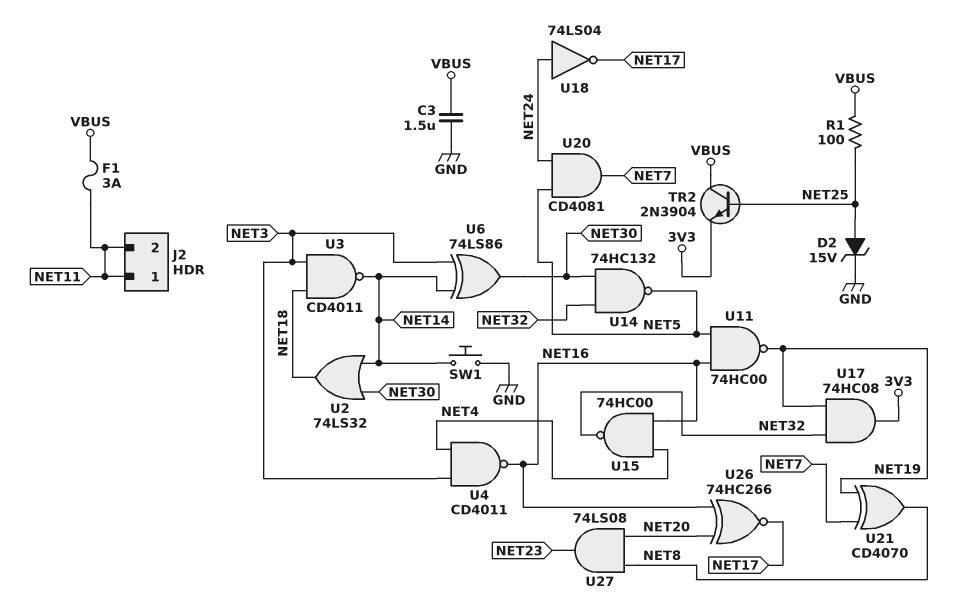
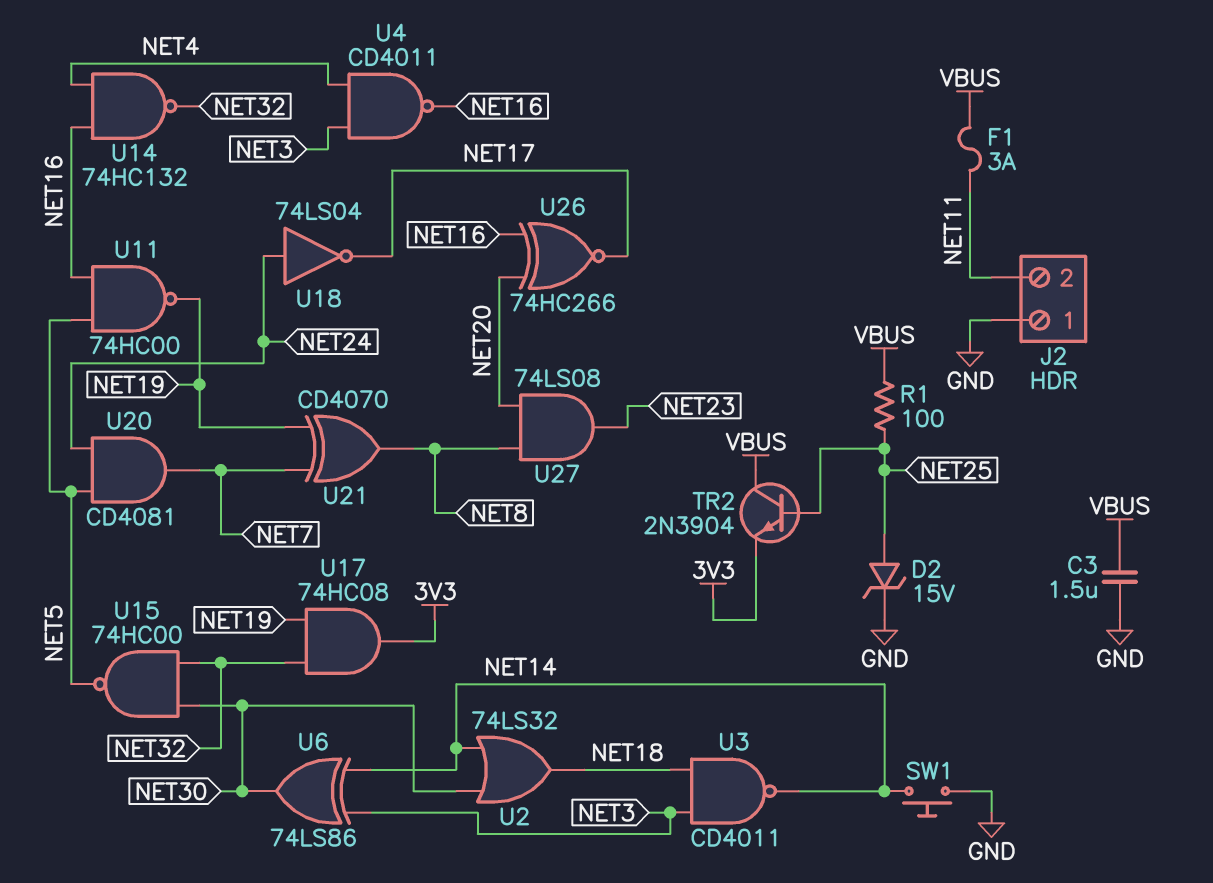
J2 pin 1: NET11 -> GND
U14: NAND 74HC132 (in NET30, in NET32, out NET5) -> NAND 74HC132 (in NET4, in NET16, out NET32)
U15: NAND 74HC00 (in NET4, in NET16, out NET32) -> NAND 74HC00 (in NET30, in NET32, out NET5)

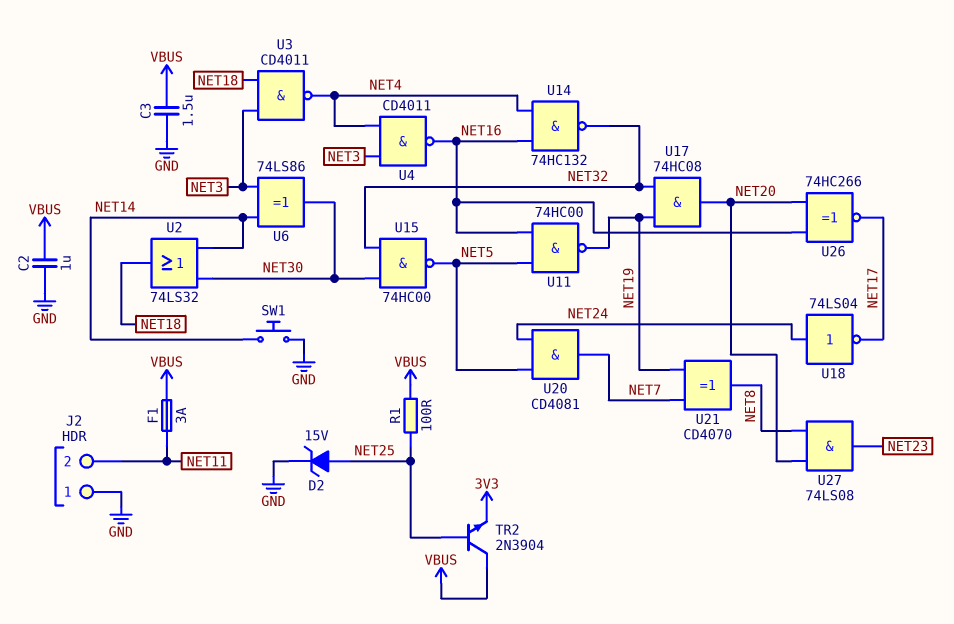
C2: none -> 1uF (GND, VBUS)
U3: NAND CD4011 (in NET3, in NET18, out NET14) -> NAND CD4011 (in NET3, in NET18, out NET4)
U17: AND 74HC08 (in NET19, in NET32, out 3V3) -> AND 74HC08 (in NET19, in NET32, out NET20)

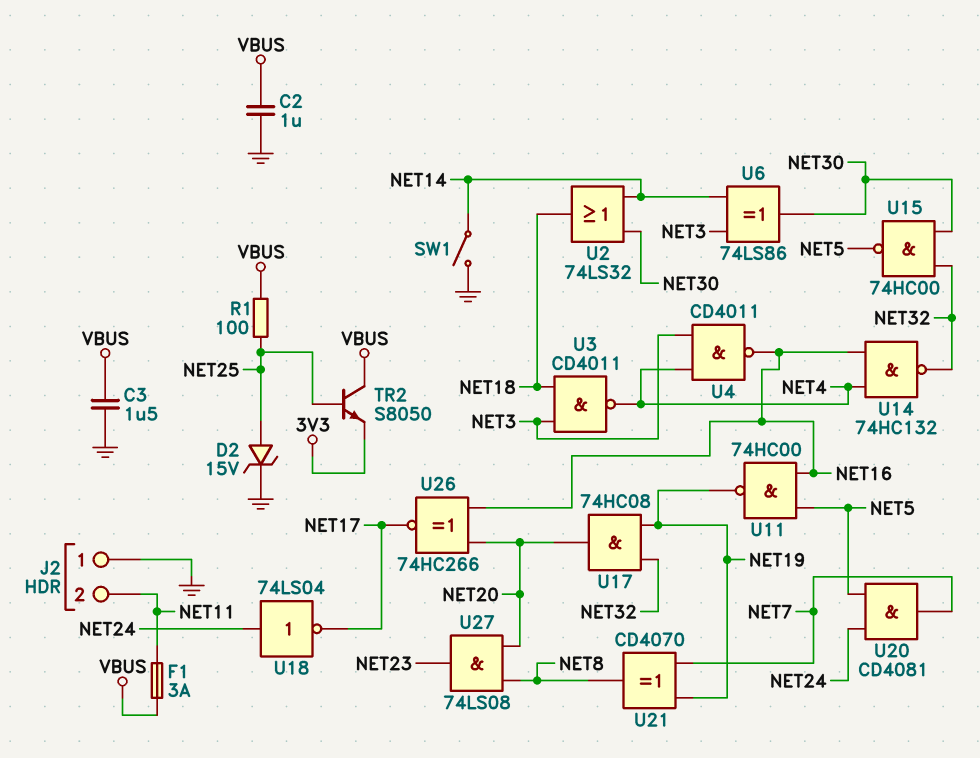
SW1: button (GND, NET14) -> switch (GND, NET14)
TR2: NPN 2N3904 (B NET25, C VBUS, E 3V3) -> NPN S8050 (B NET25, C VBUS, E 3V3)

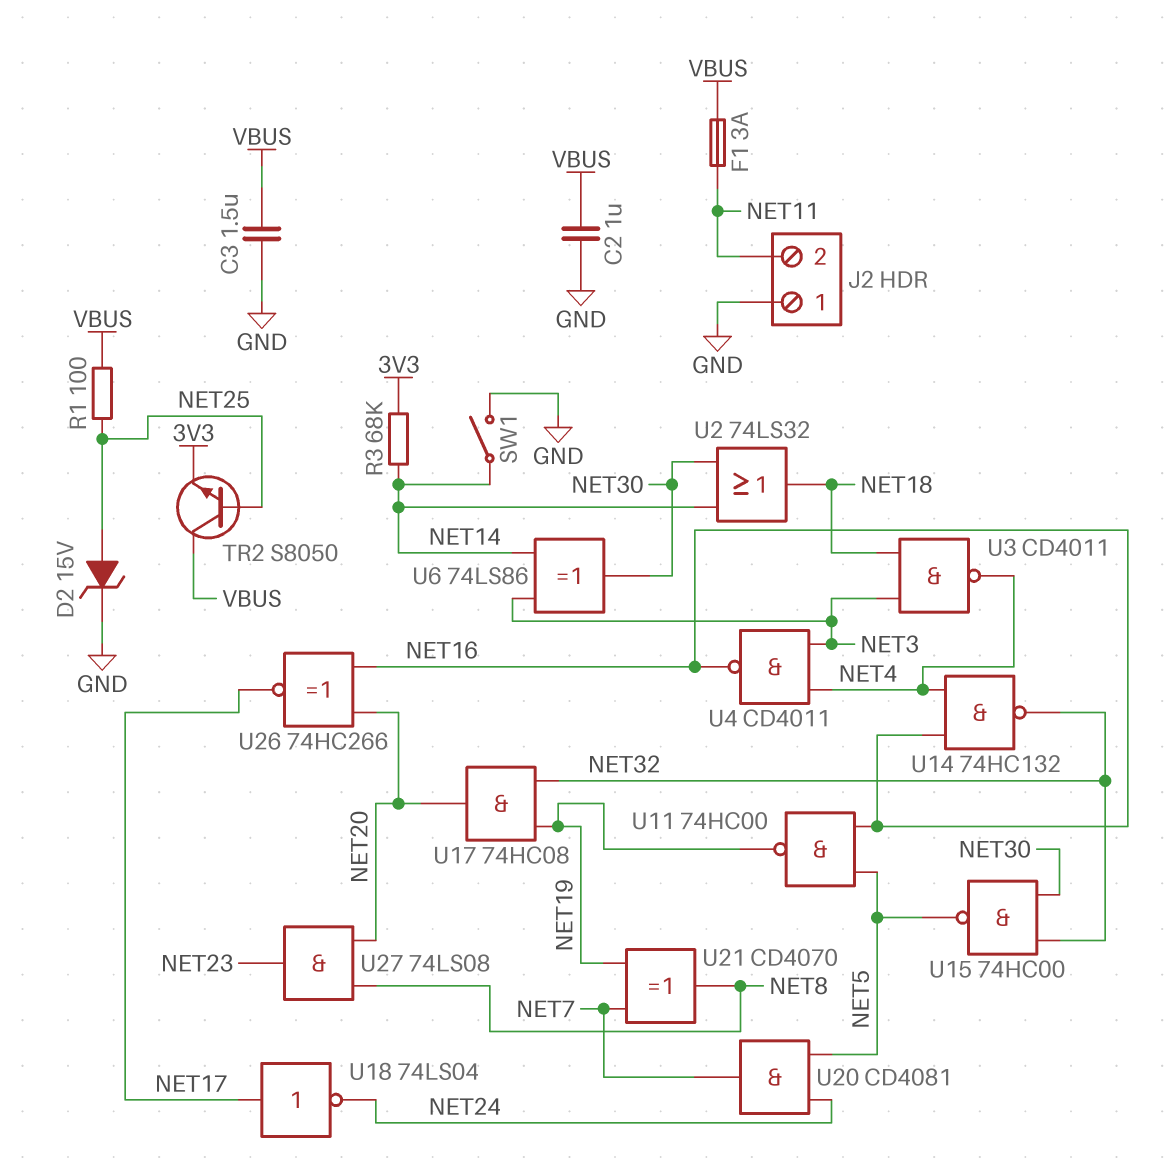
R3: none -> 68k (3V3, NET14)
U18: NOT 74LS04 (in NET24, out NET17) -> NOT 74LS04 (in NET17, out NET24)

